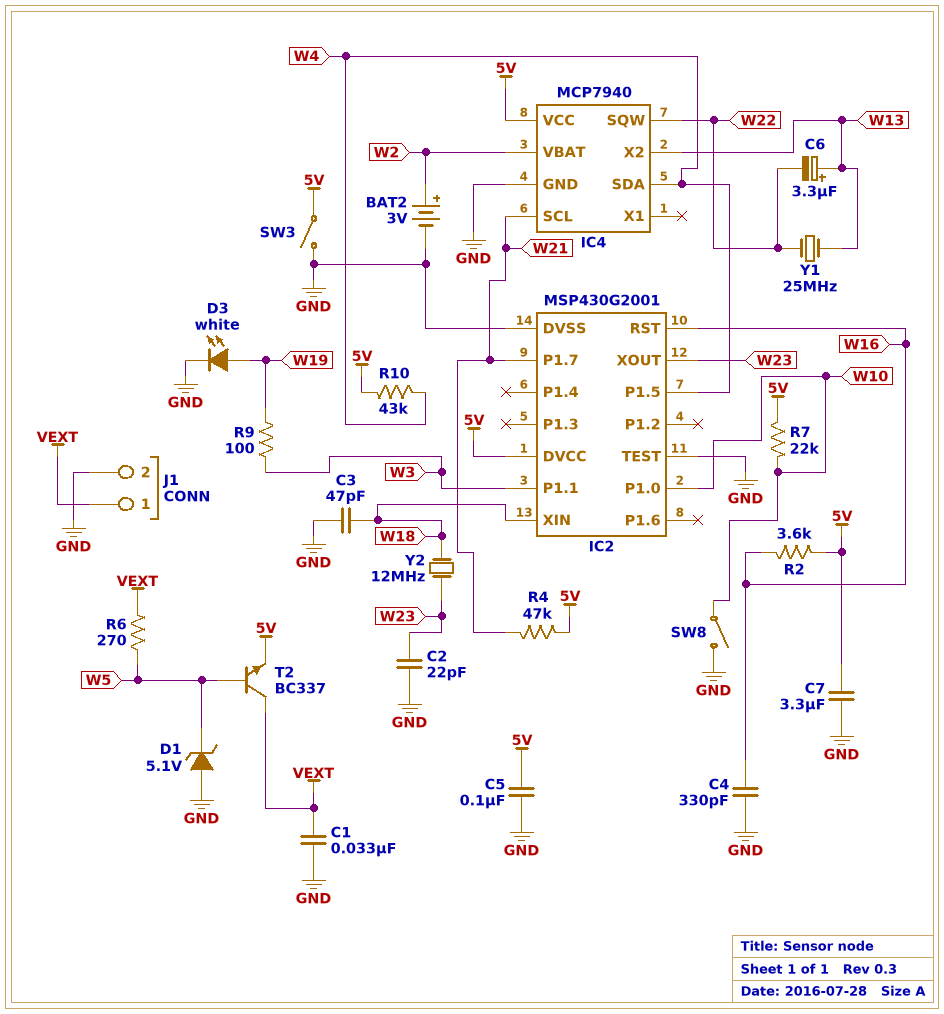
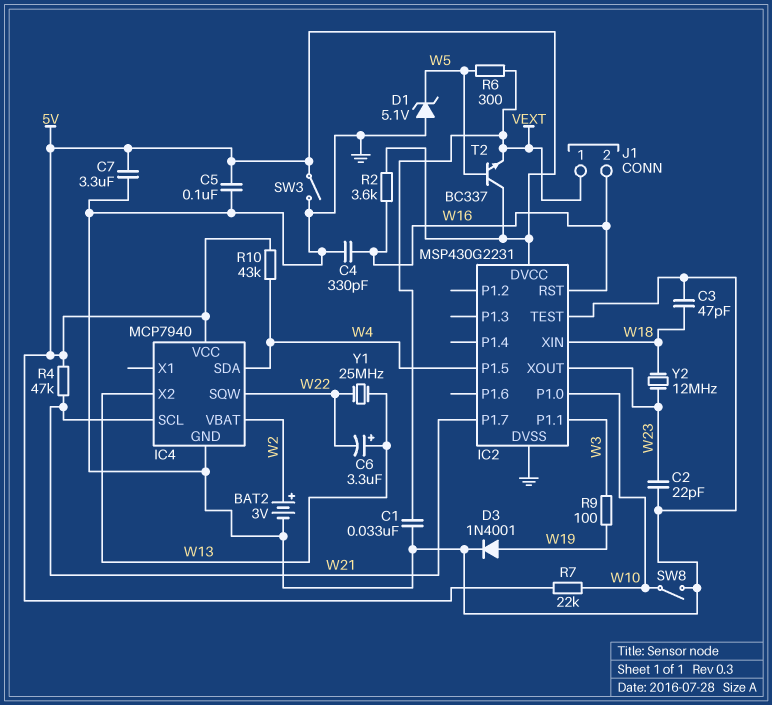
D3: LED white (A W19, K GND) -> diode 1N4001 (A W19, K GND)
IC2: MSP430G2001 -> MSP430G2231
J1 pin 2: GND -> W16
R6: 270 (VEXT, W5) -> 300 (VEXT, W5)
T2: NPN BC337 (B W5, C VEXT, E 5V) -> NPN BC337 (B W5, C 5V, E VEXT)

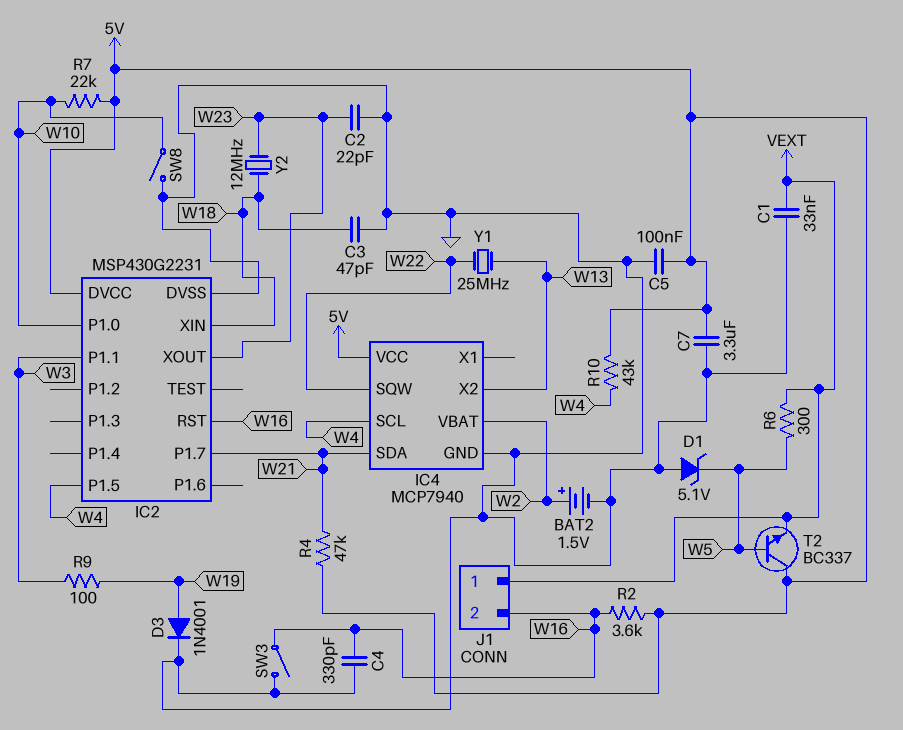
BAT2: 3V (plus W2, minus GND) -> 1.5V (plus W2, minus GND)
C6: 3.3uF (plus W13, minus W22) -> none
IC2 pin TEST: GND -> none
IC4 pin SCL: W21 -> W4
IC4 pin SDA: W4 -> W21
SW3: switch (5V, GND) -> switch (GND, W16)

